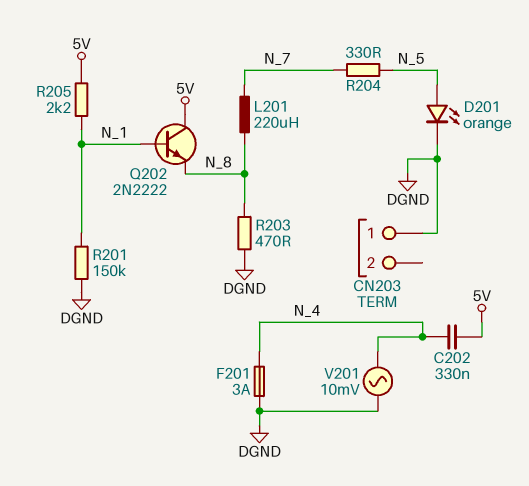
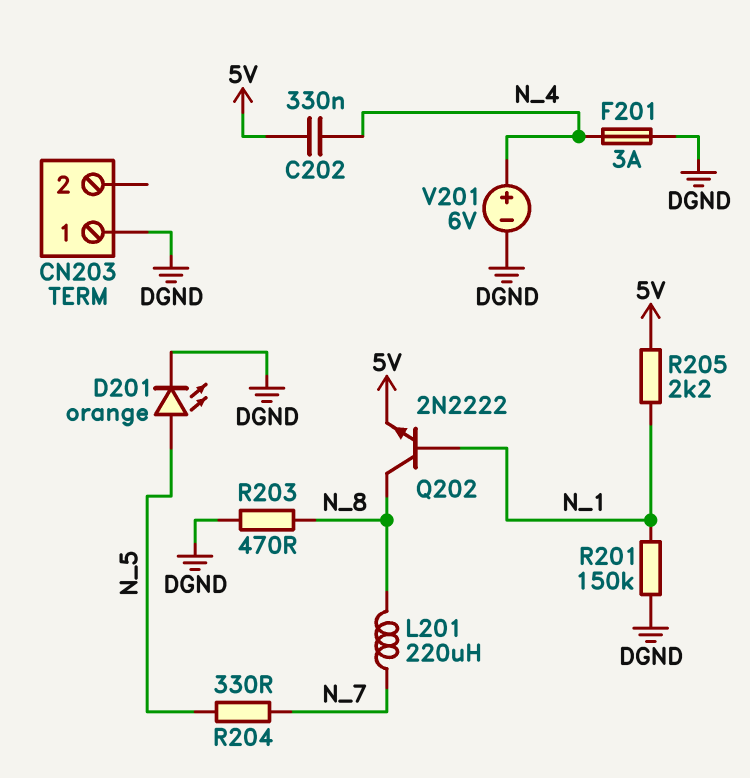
Q202: NPN 2N2222 (B N_1, C 5V, E N_8) -> NPN 2N2222 (B N_1, C N_8, E 5V)
V201: AC 10mV (DGND, N_4) -> 6V (plus N_4, minus DGND)

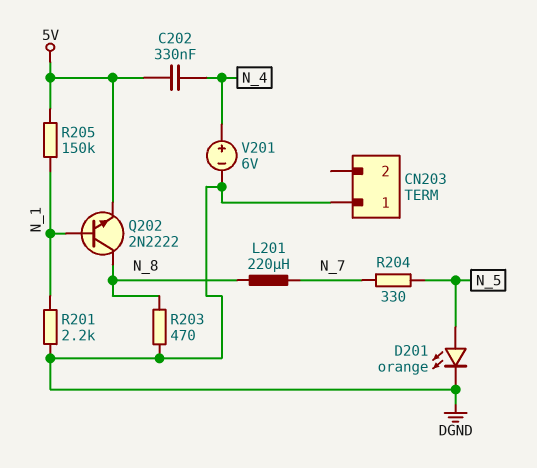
F201: 3A (DGND, N_4) -> none
R201: 150k (DGND, N_1) -> 2.2k (DGND, N_1)
R205: 2.2k (5V, N_1) -> 150k (5V, N_1)

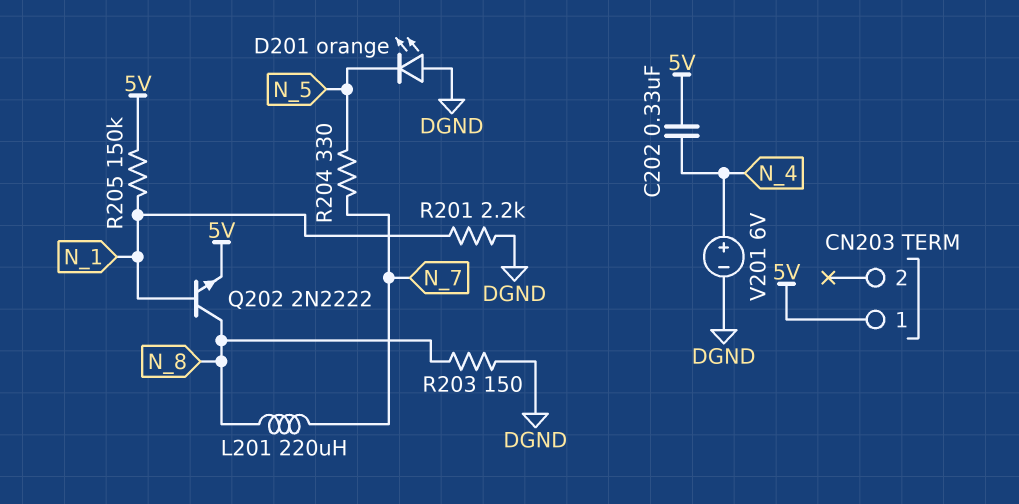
CN203 pin 1: DGND -> 5V
D201: LED orange (A N_5, K DGND) -> LED orange (A DGND, K N_5)
R203: 470 (DGND, N_8) -> 150 (DGND, N_8)

